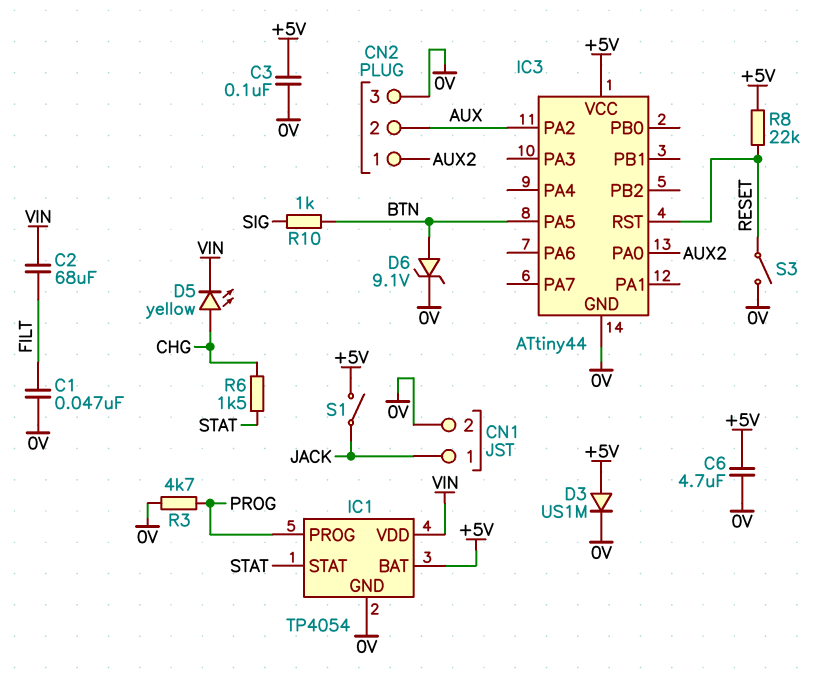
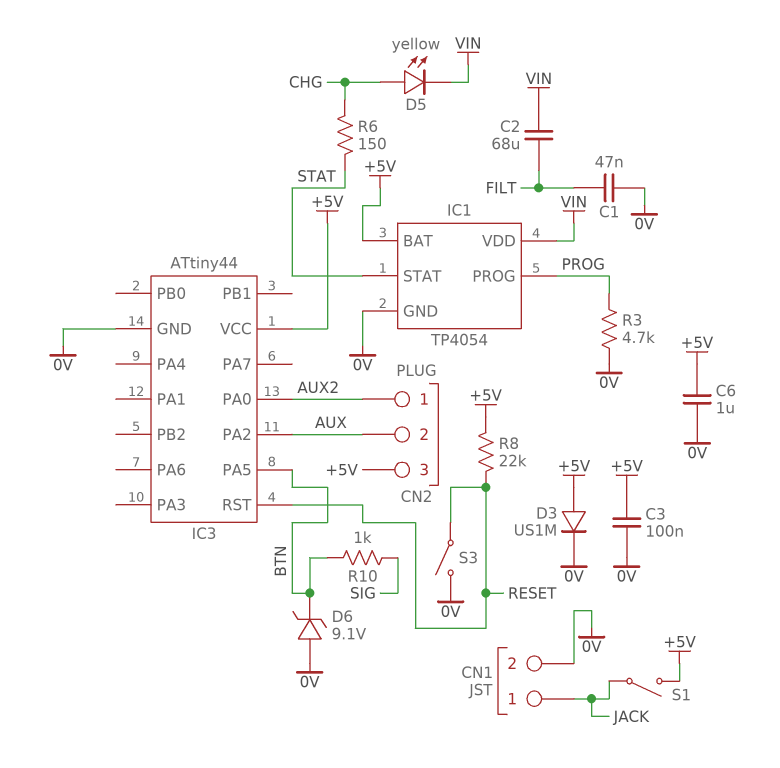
C6: 4.7uF (+5V, 0V) -> 1uF (+5V, 0V)
CN2 pin 3: 0V -> +5V
D6: zener 9.1V (A BTN, K 0V) -> zener 9.1V (A 0V, K BTN)
R6: 1.5k (CHG, STAT) -> 150 (CHG, STAT)

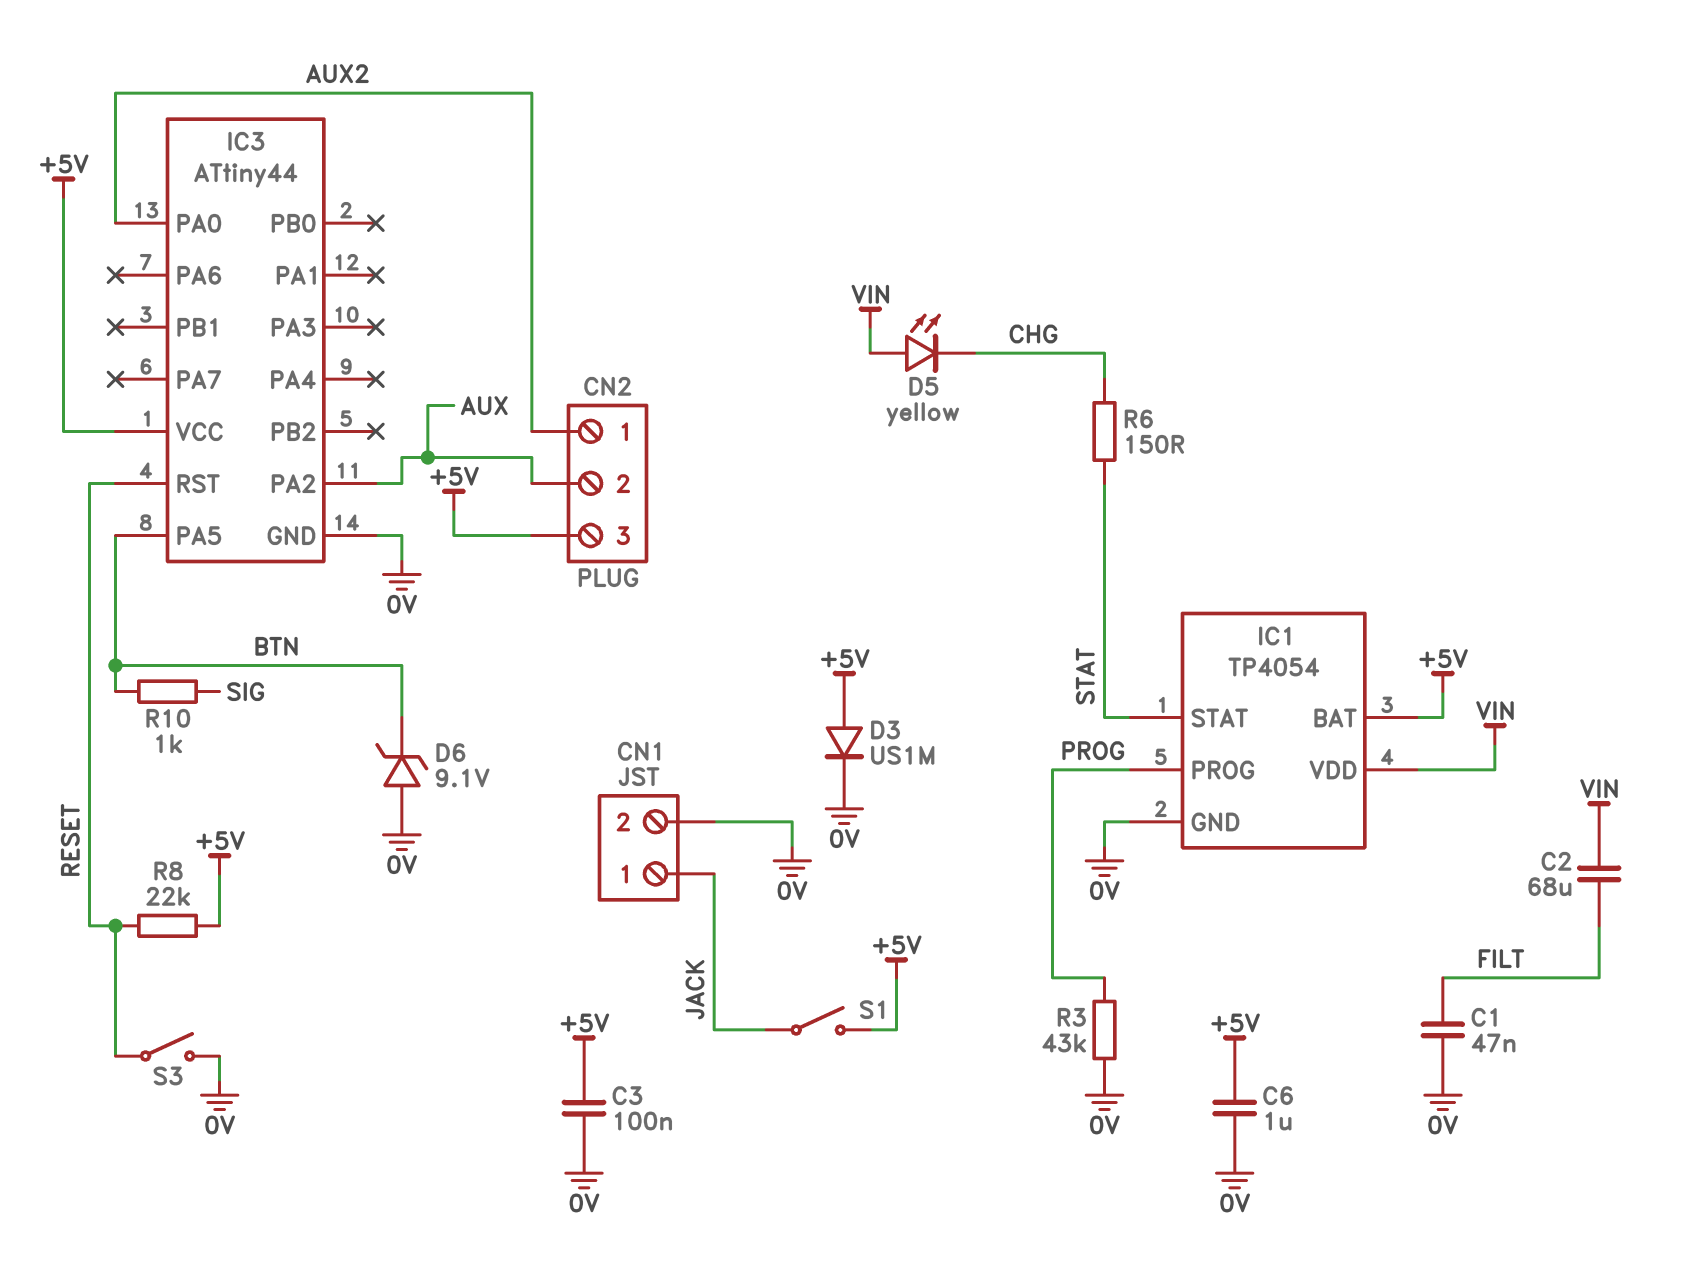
D5: LED yellow (A CHG, K VIN) -> LED yellow (A VIN, K CHG)
R3: 4.7k (0V, PROG) -> 43k (0V, PROG)

